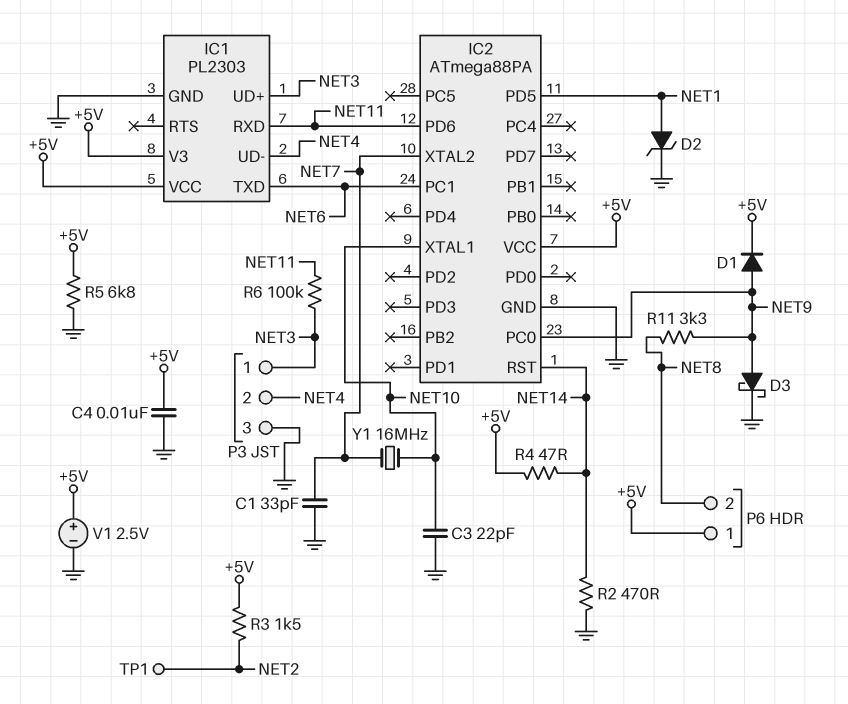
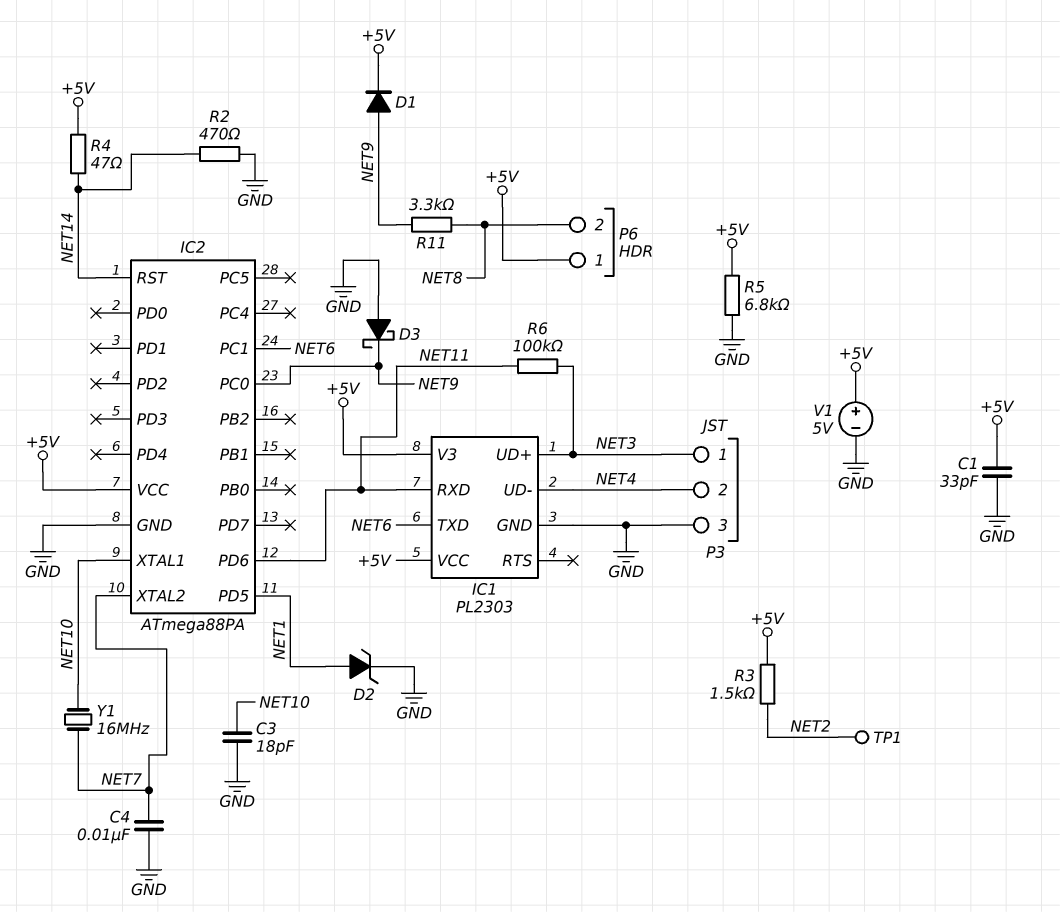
C1: 33pF (GND, NET7) -> 33pF (+5V, GND)
C3: 22pF (GND, NET10) -> 18pF (GND, NET10)
C4: 10nF (+5V, GND) -> 10nF (GND, NET7)
D3: schottky (A NET9, K GND) -> schottky (A GND, K NET9)
V1: 2.5V (plus +5V, minus GND) -> 5V (plus +5V, minus GND)

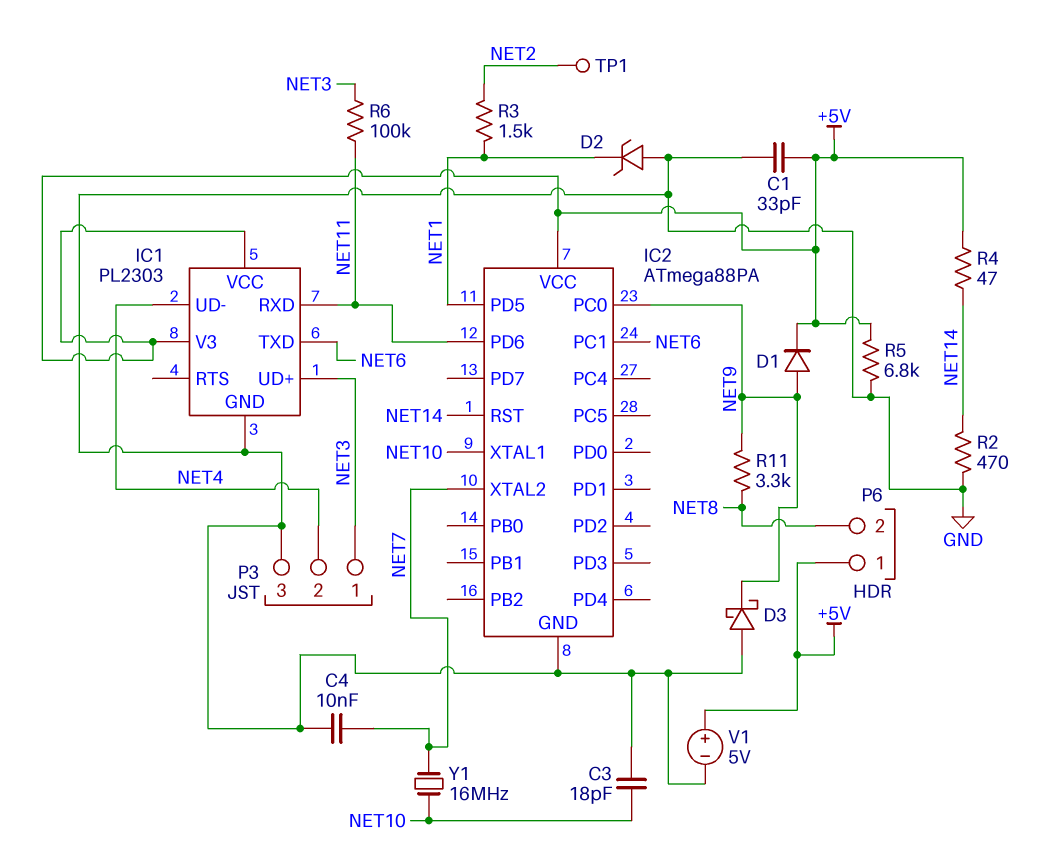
D2: zener (A NET1, K GND) -> zener (A GND, K NET1)
R3: 1.5k (+5V, NET2) -> 1.5k (NET1, NET2)

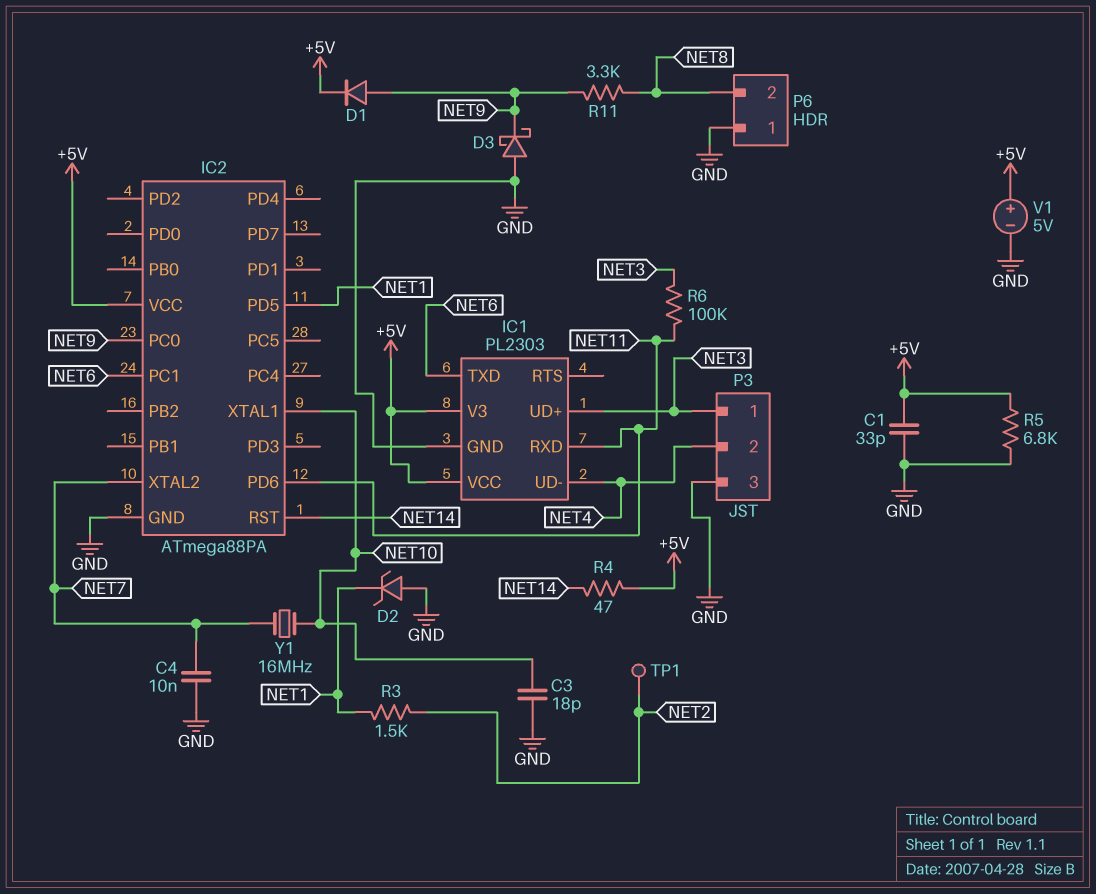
P6 pin 1: +5V -> GND
R2: 470 (GND, NET14) -> none

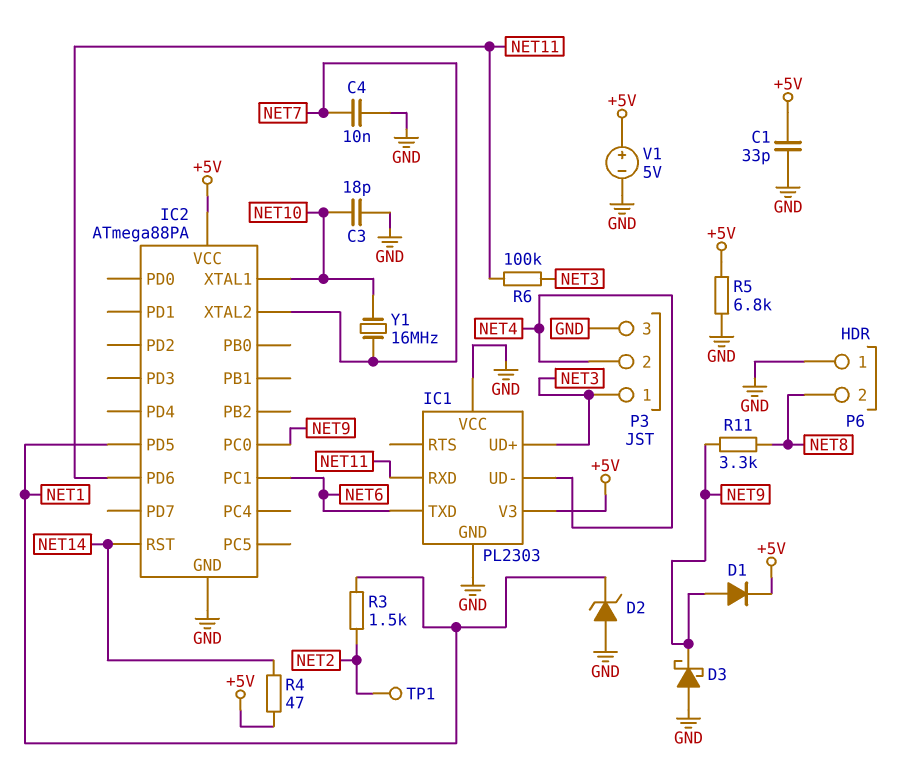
IC1 pin VCC: +5V -> GND

